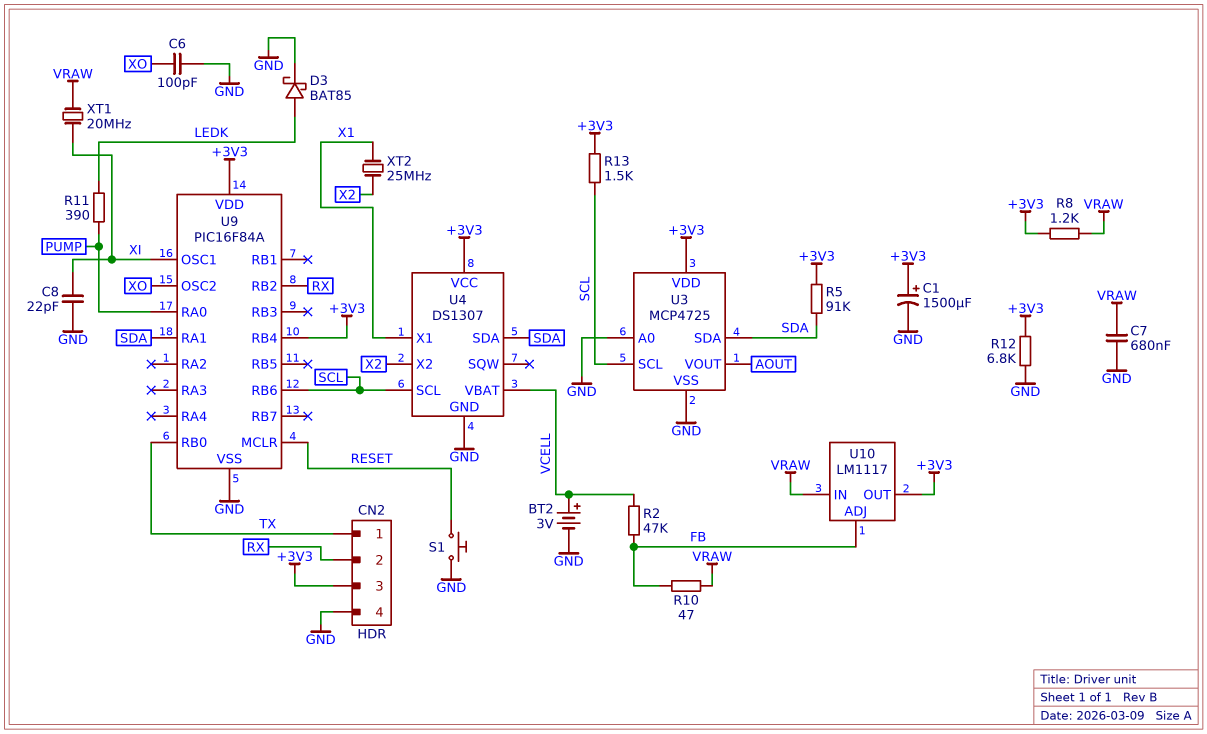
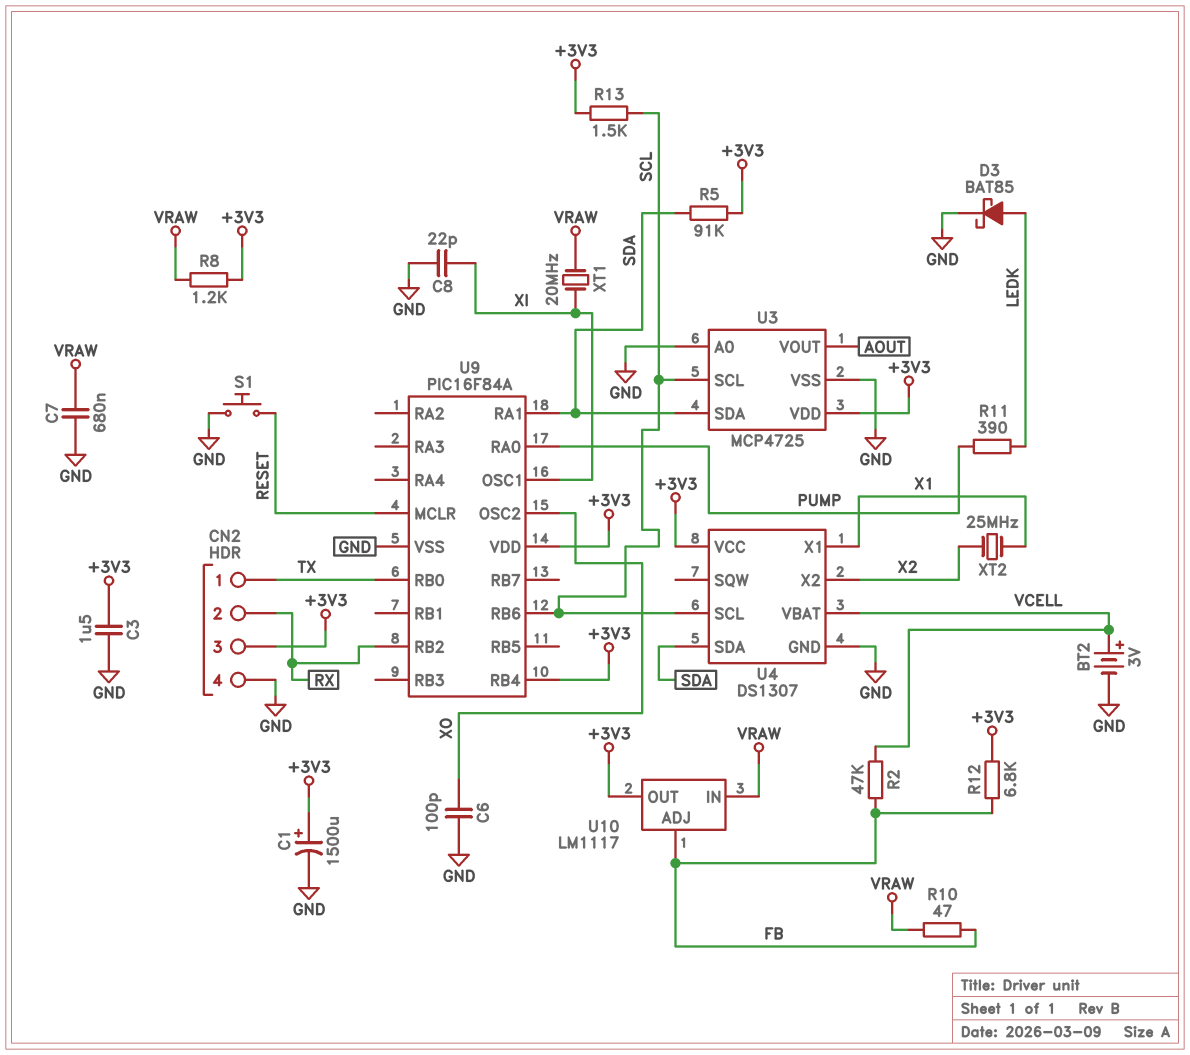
C3: none -> 1.5uF (+3V3, GND)
R12: 6.8k (+3V3, GND) -> 6.8k (+3V3, FB)

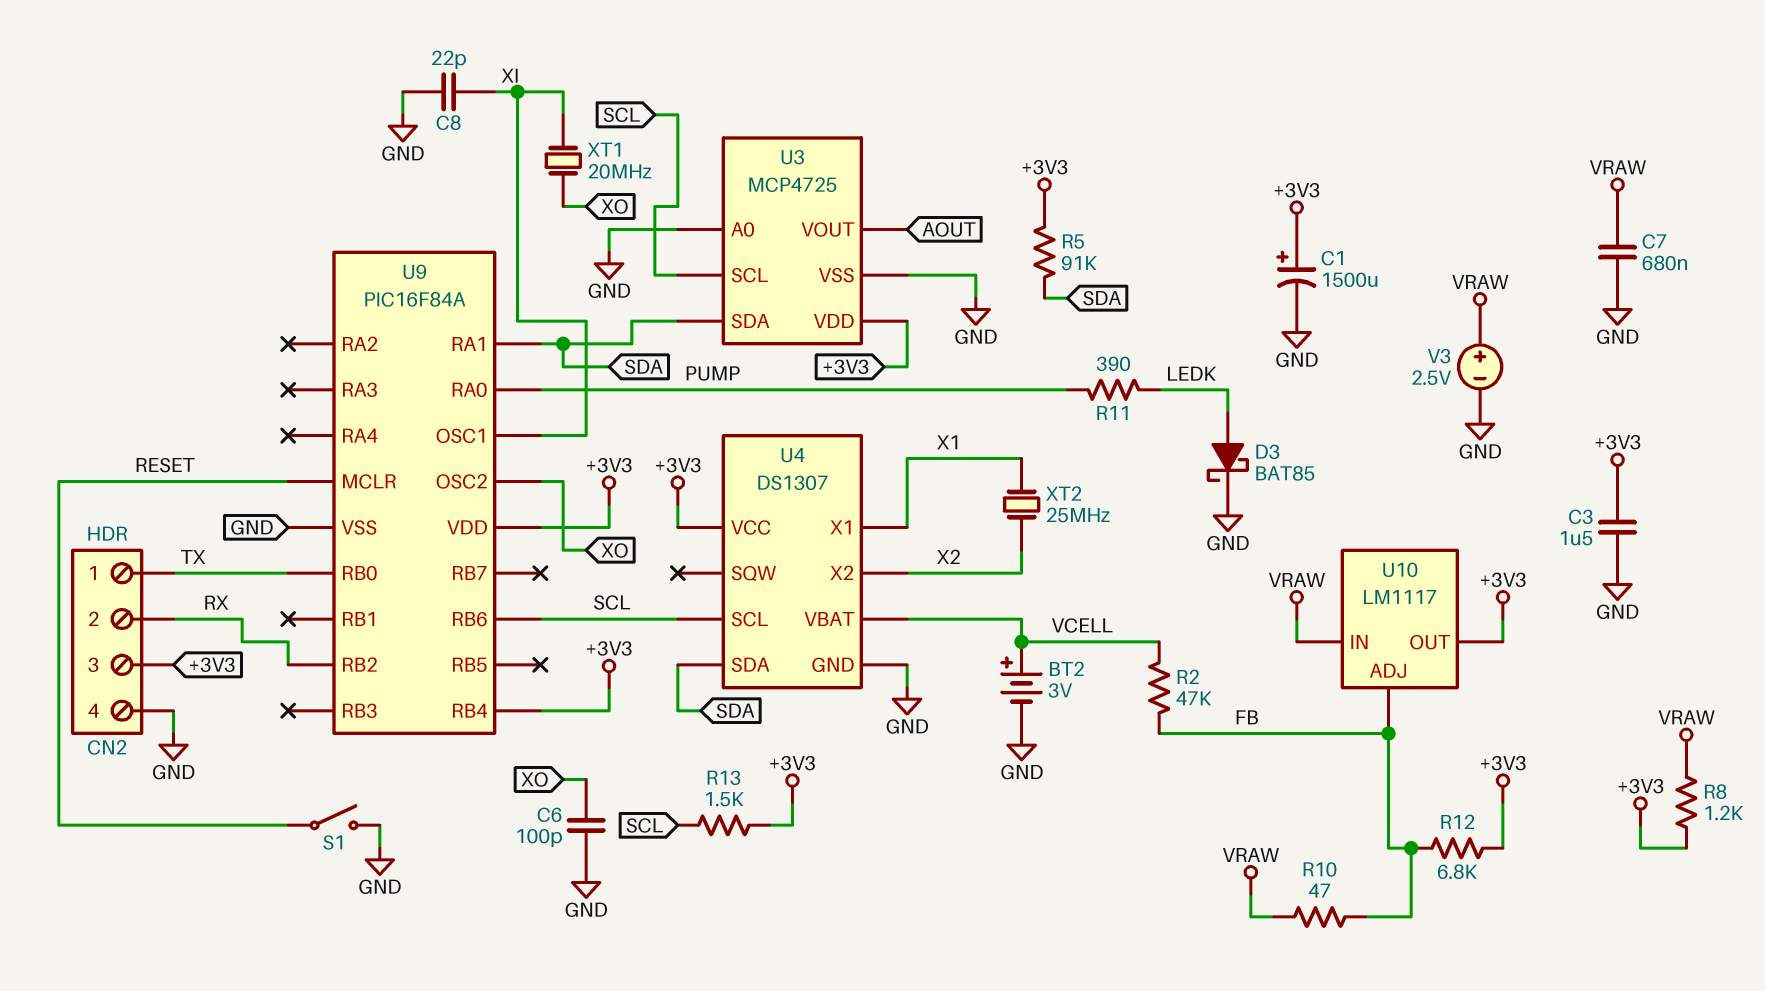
S1: button (GND, RESET) -> switch (GND, RESET)
V3: none -> 2.5V (plus VRAW, minus GND)
XT1: 20MHz (VRAW, XI) -> 20MHz (XI, XO)

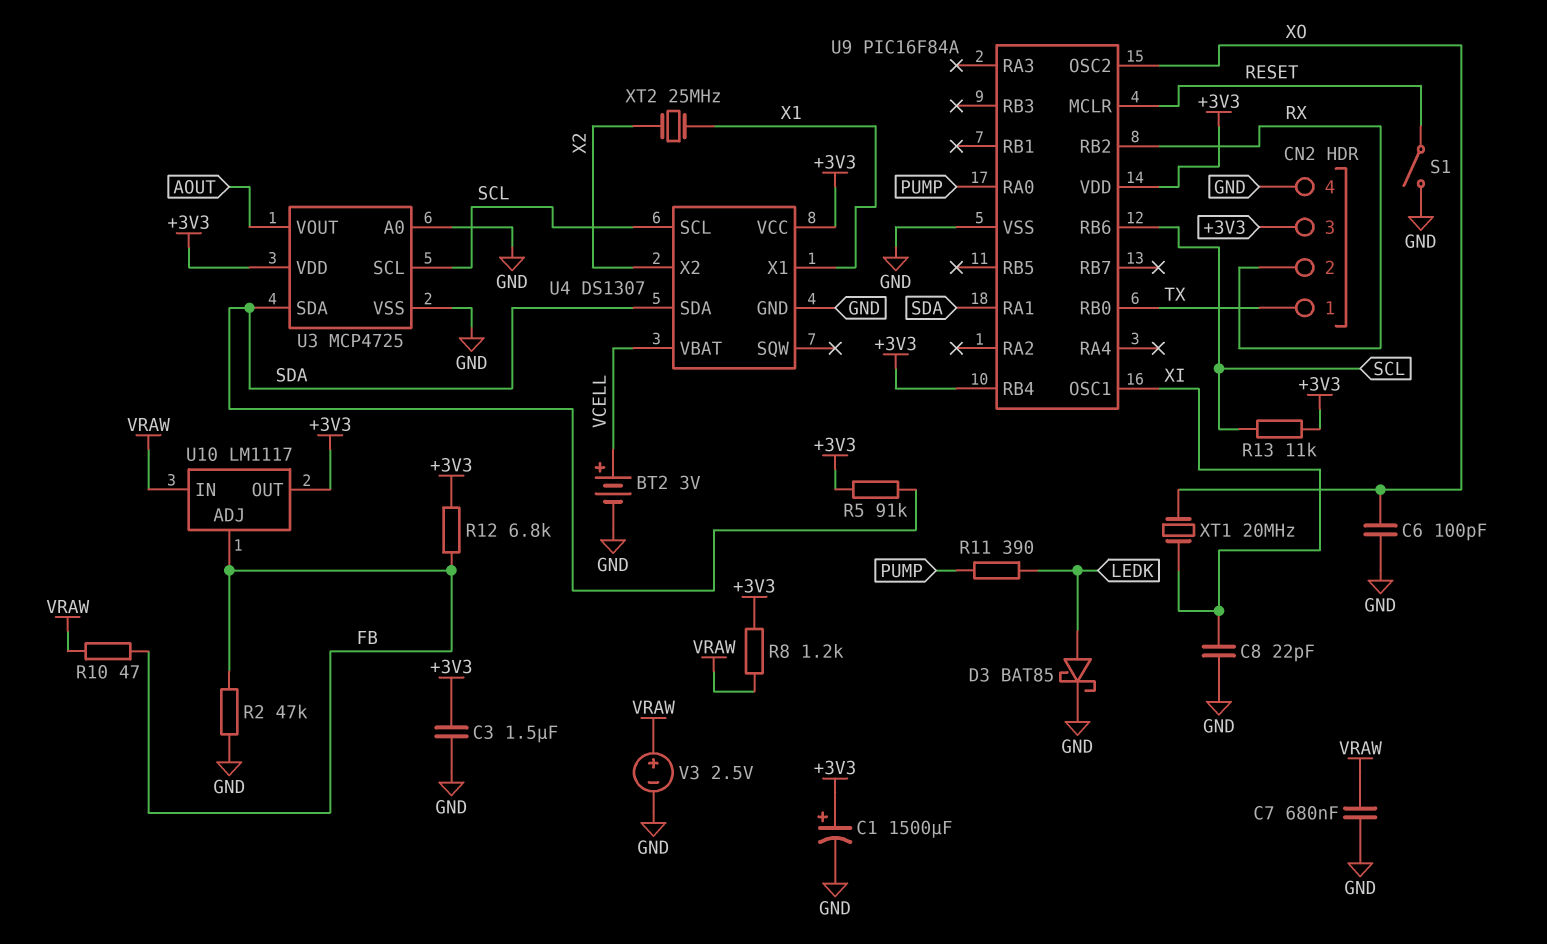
R2: 47k (FB, VCELL) -> 47k (FB, GND)
R13: 1.5k (+3V3, SCL) -> 11k (+3V3, SCL)

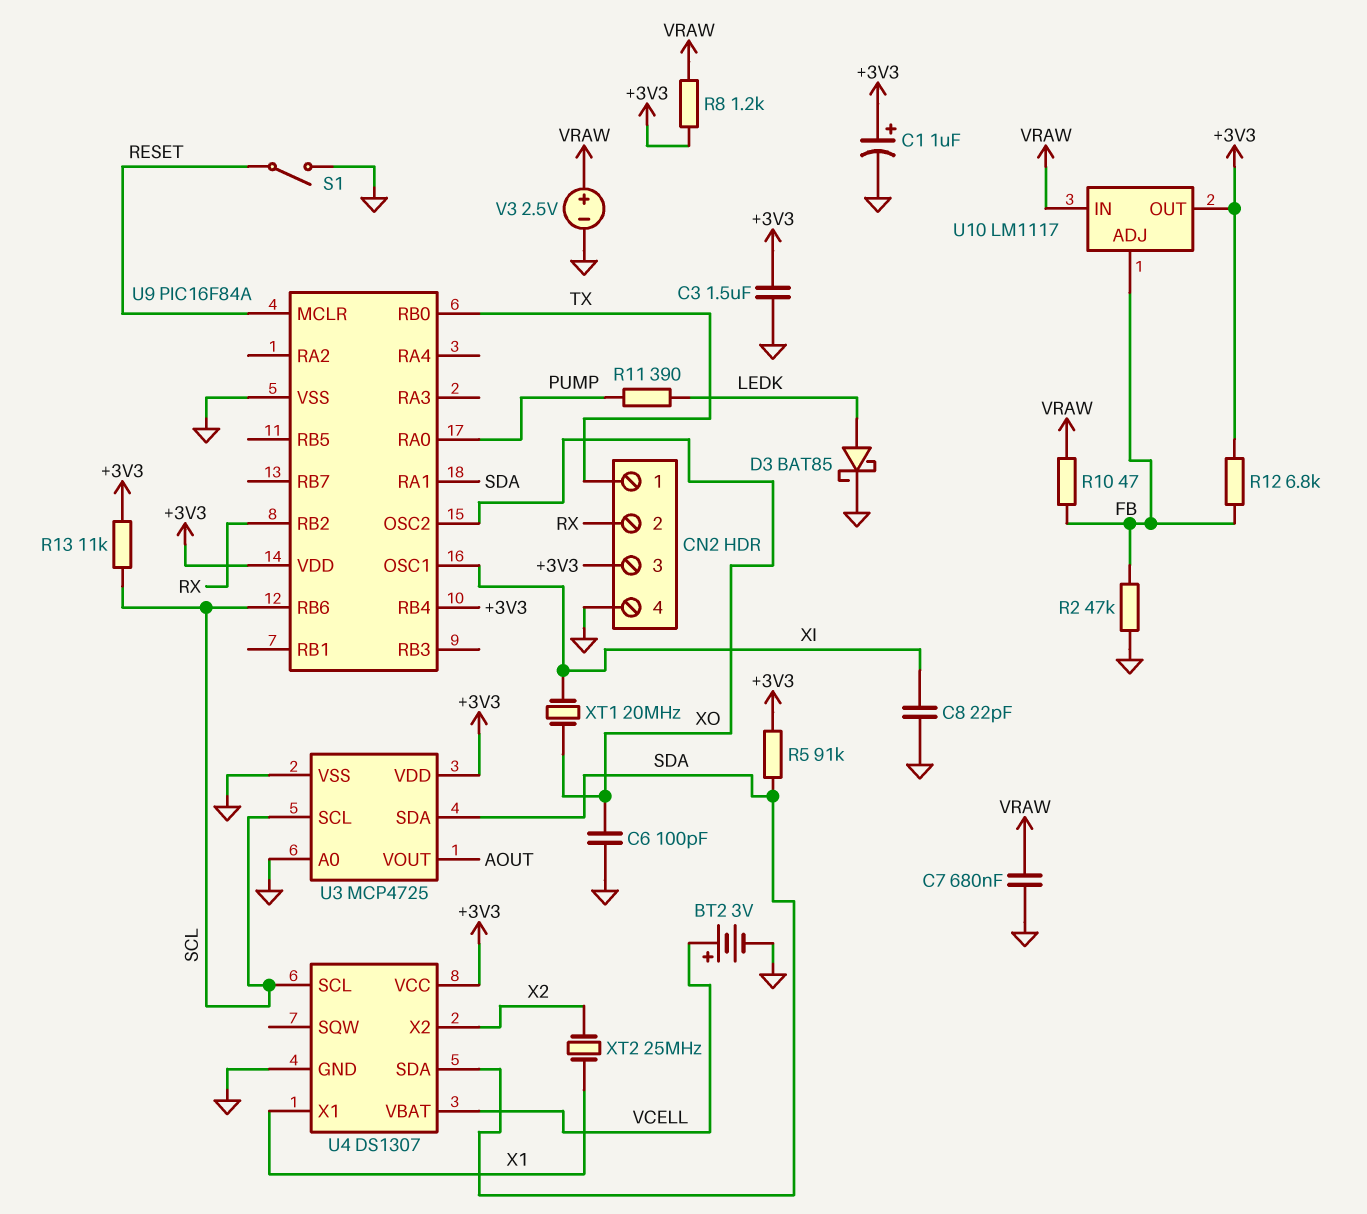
C1: 1500uF (plus +3V3, minus GND) -> 1uF (plus +3V3, minus GND)

